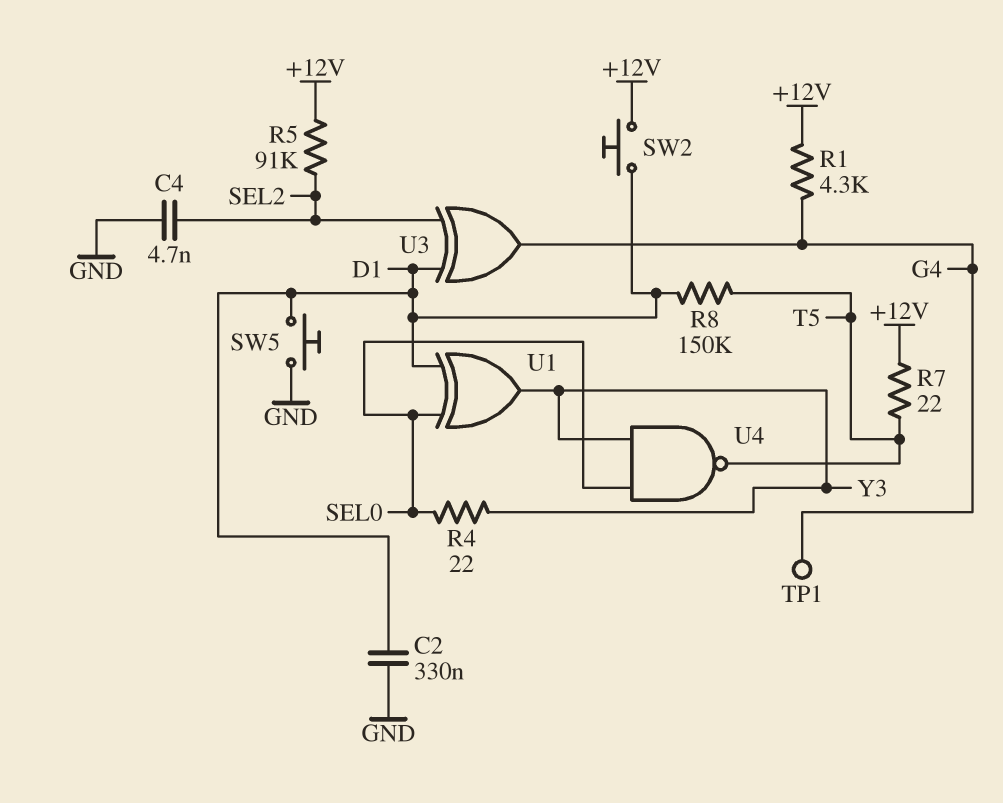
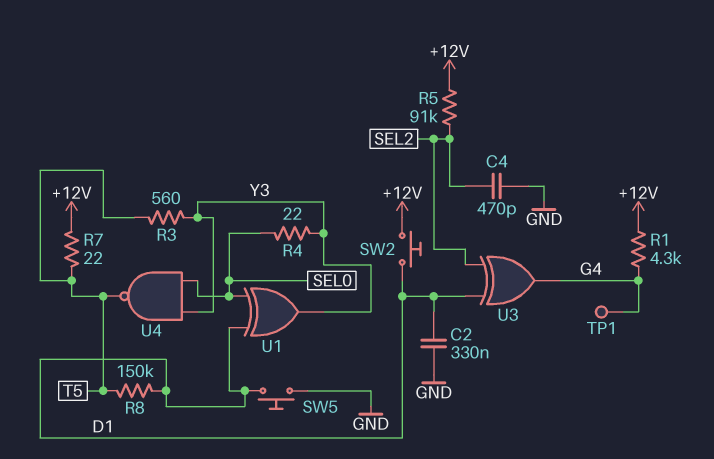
C4: 4.7nF (GND, SEL2) -> 470pF (GND, SEL2)
R3: none -> 560 (T5, Y3)

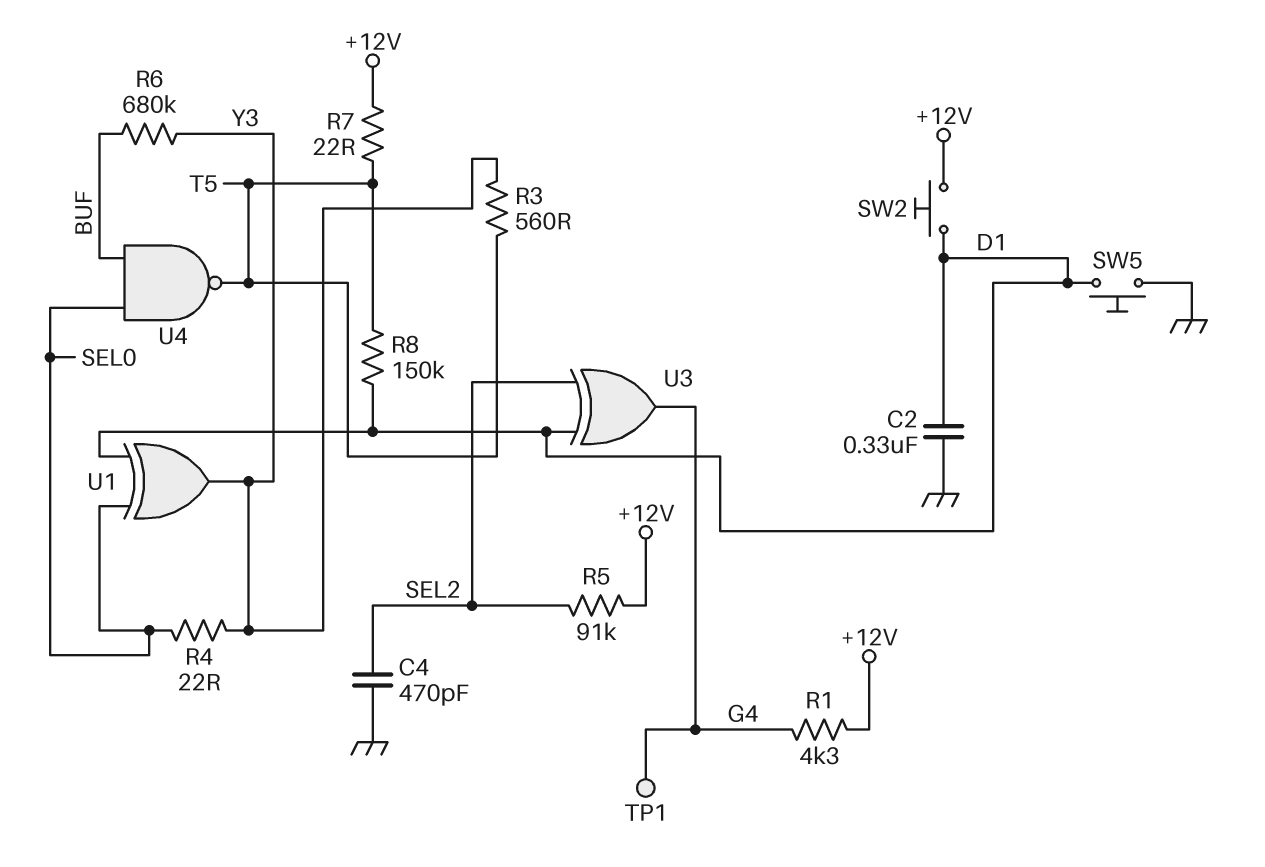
R6: none -> 680k (BUF, Y3)
U4: NAND (in SEL0, in Y3, out T5) -> NAND (in BUF, in SEL0, out T5)

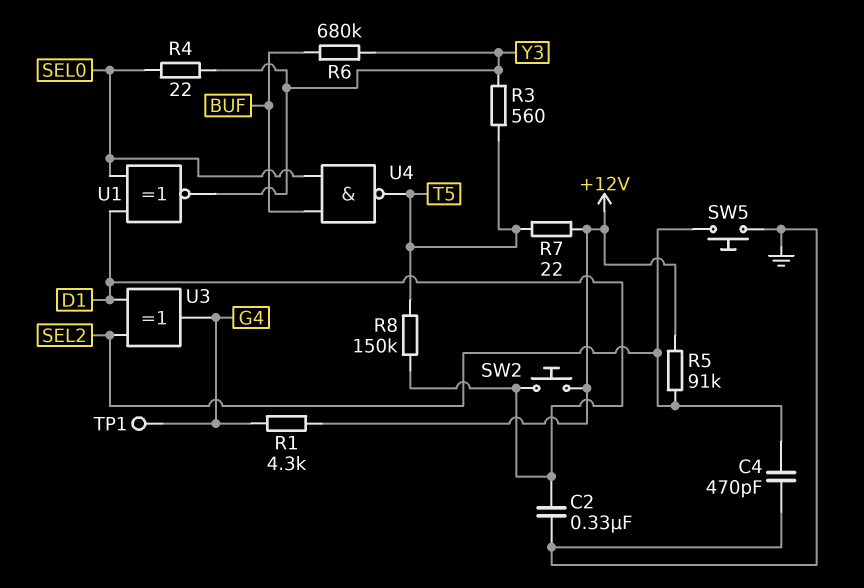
SW5: button (D1, GND) -> button (GND, SEL2)
U1: XOR (in D1, in SEL0, out Y3) -> XNOR (in D1, in SEL0, out Y3)

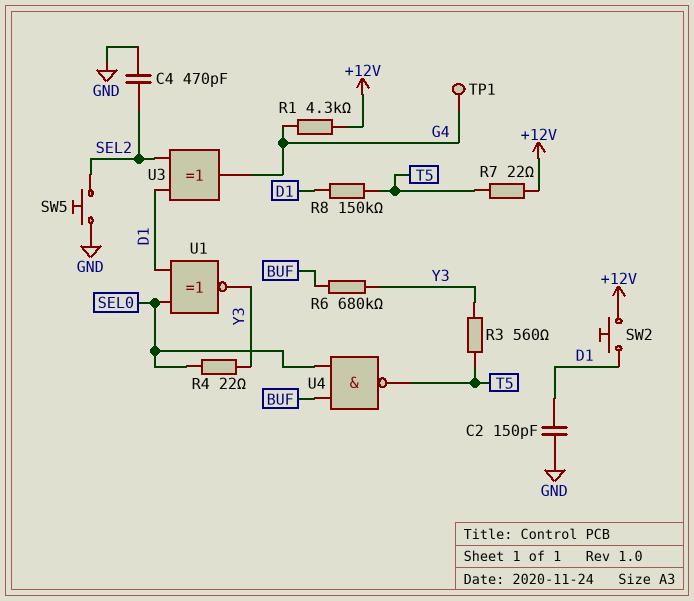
C2: 330nF (D1, GND) -> 150pF (D1, GND)
R5: 91k (+12V, SEL2) -> none

